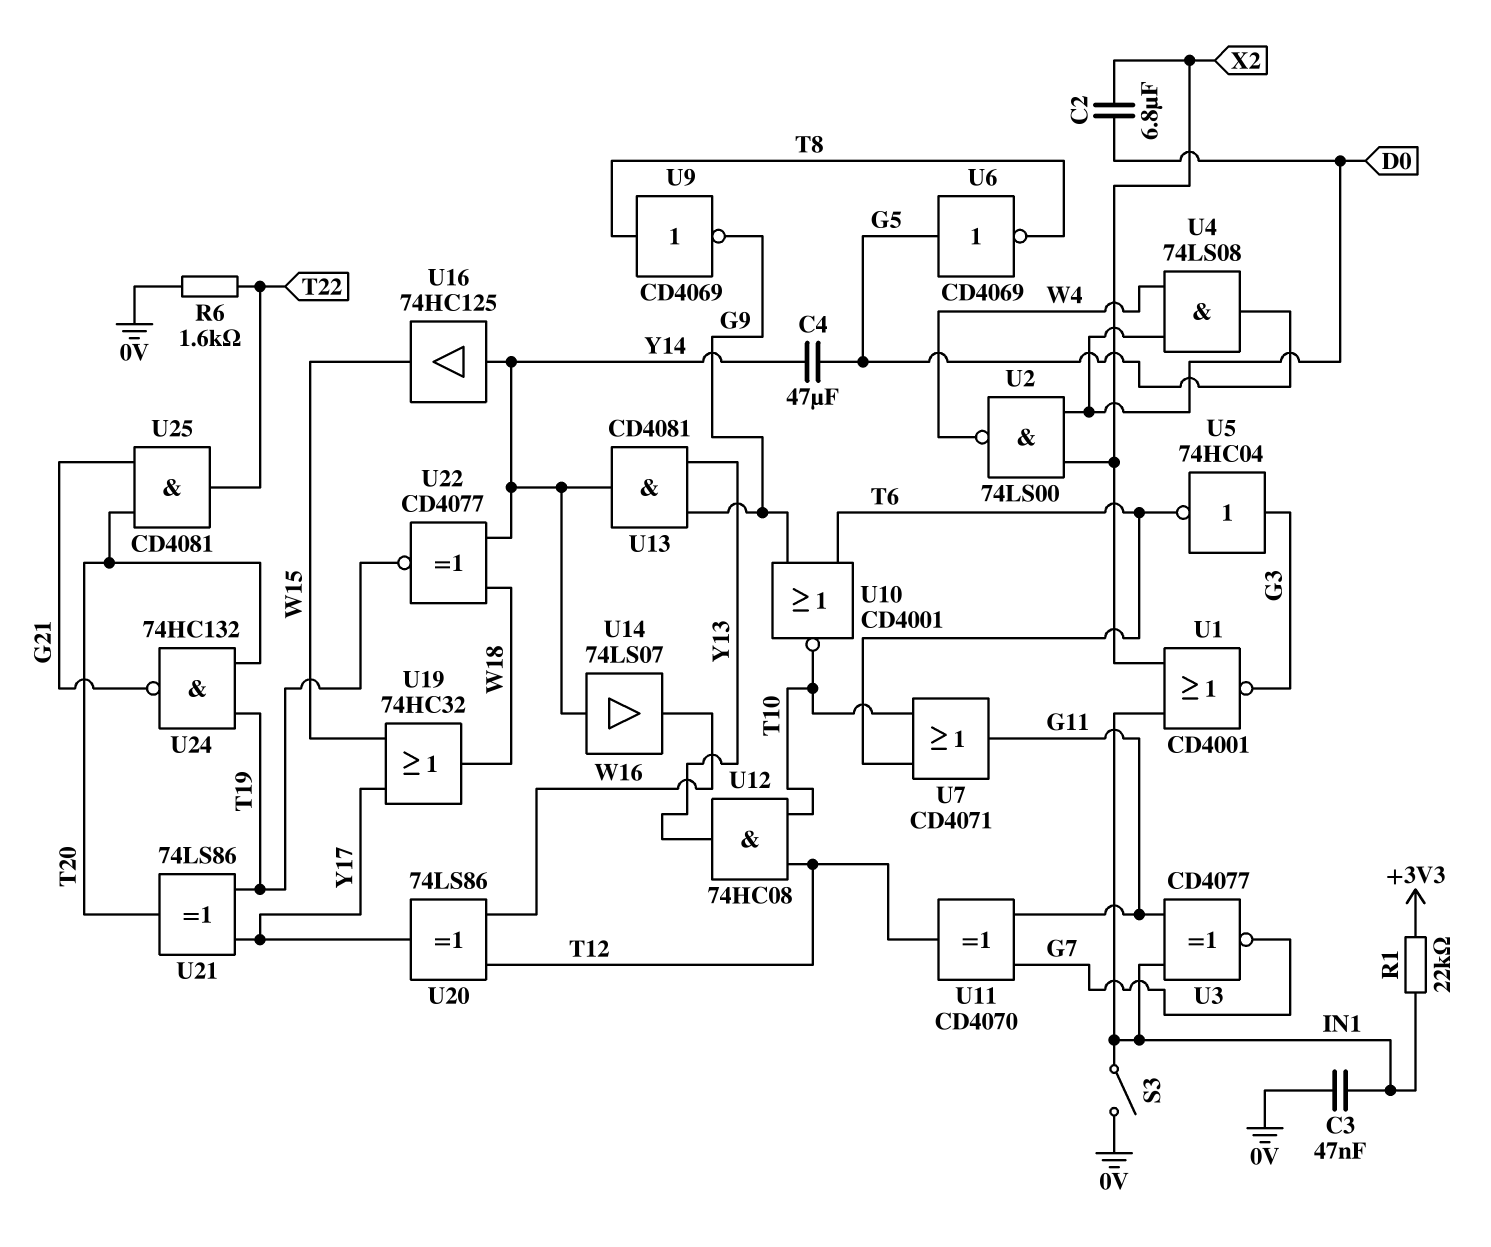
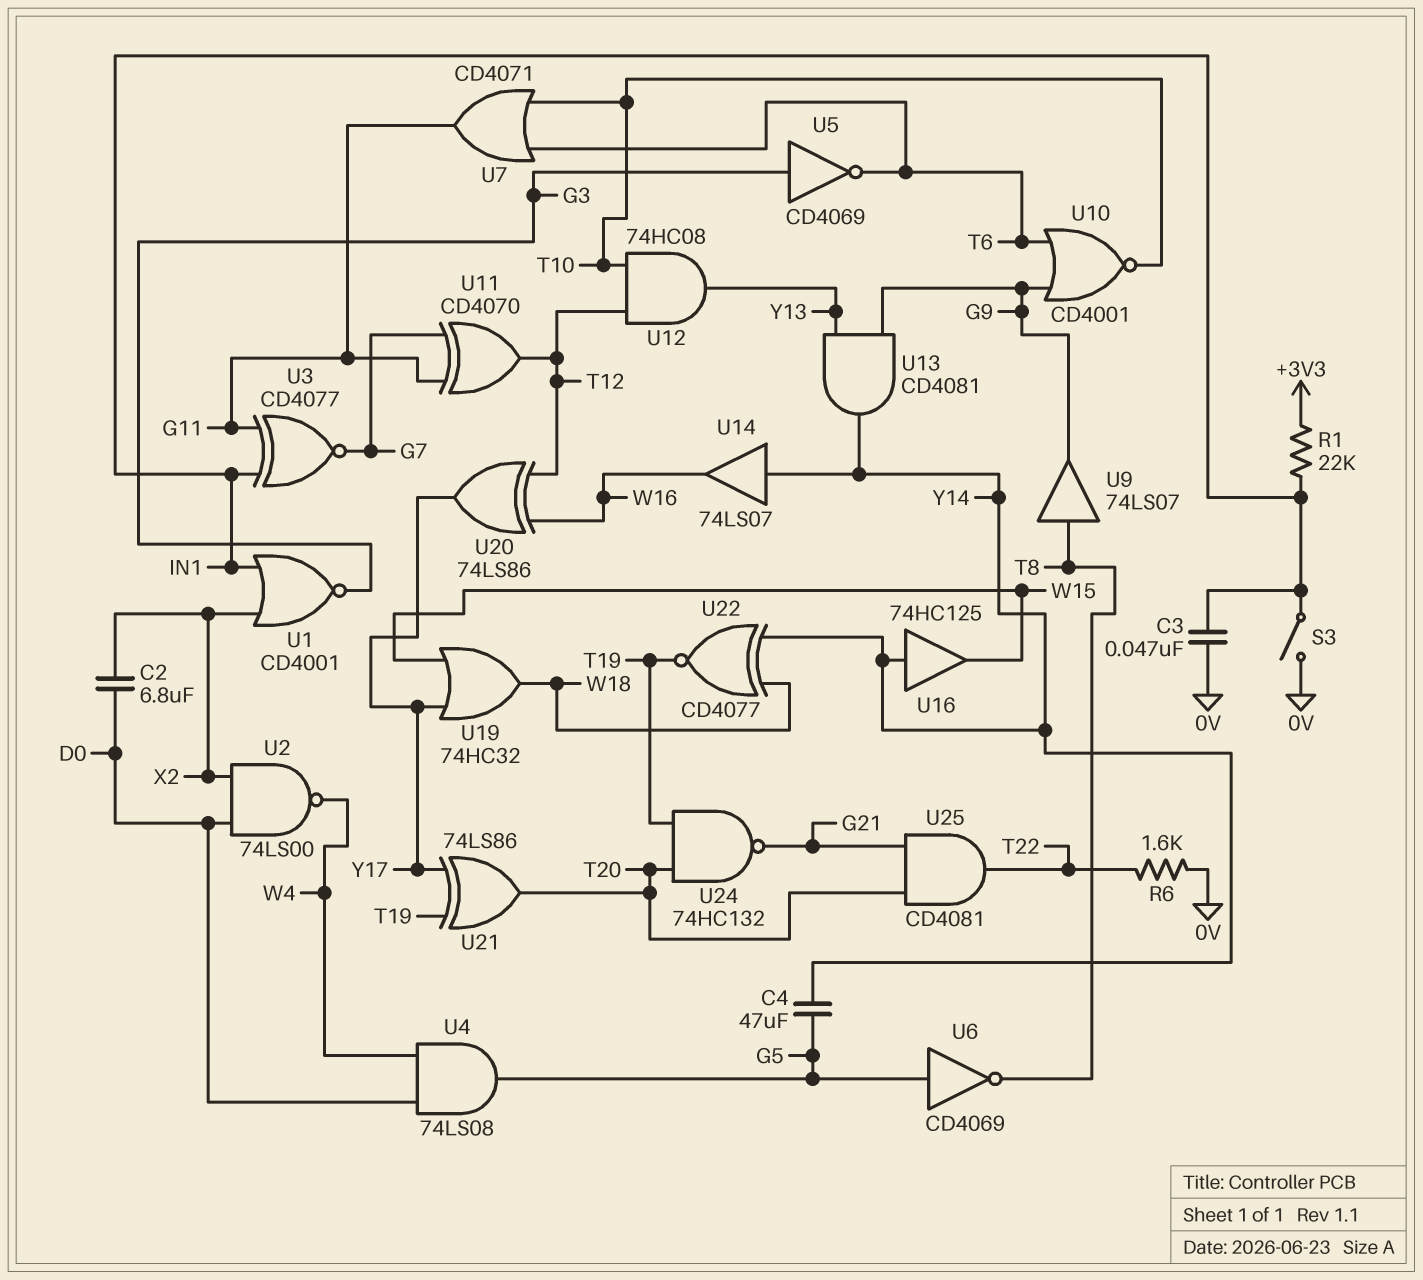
U5: NOT 74HC04 (in G3, out T6) -> NOT CD4069 (in G3, out T6)
U9: NOT CD4069 (in T8, out G9) -> buffer 74LS07 (in T8, out G9)

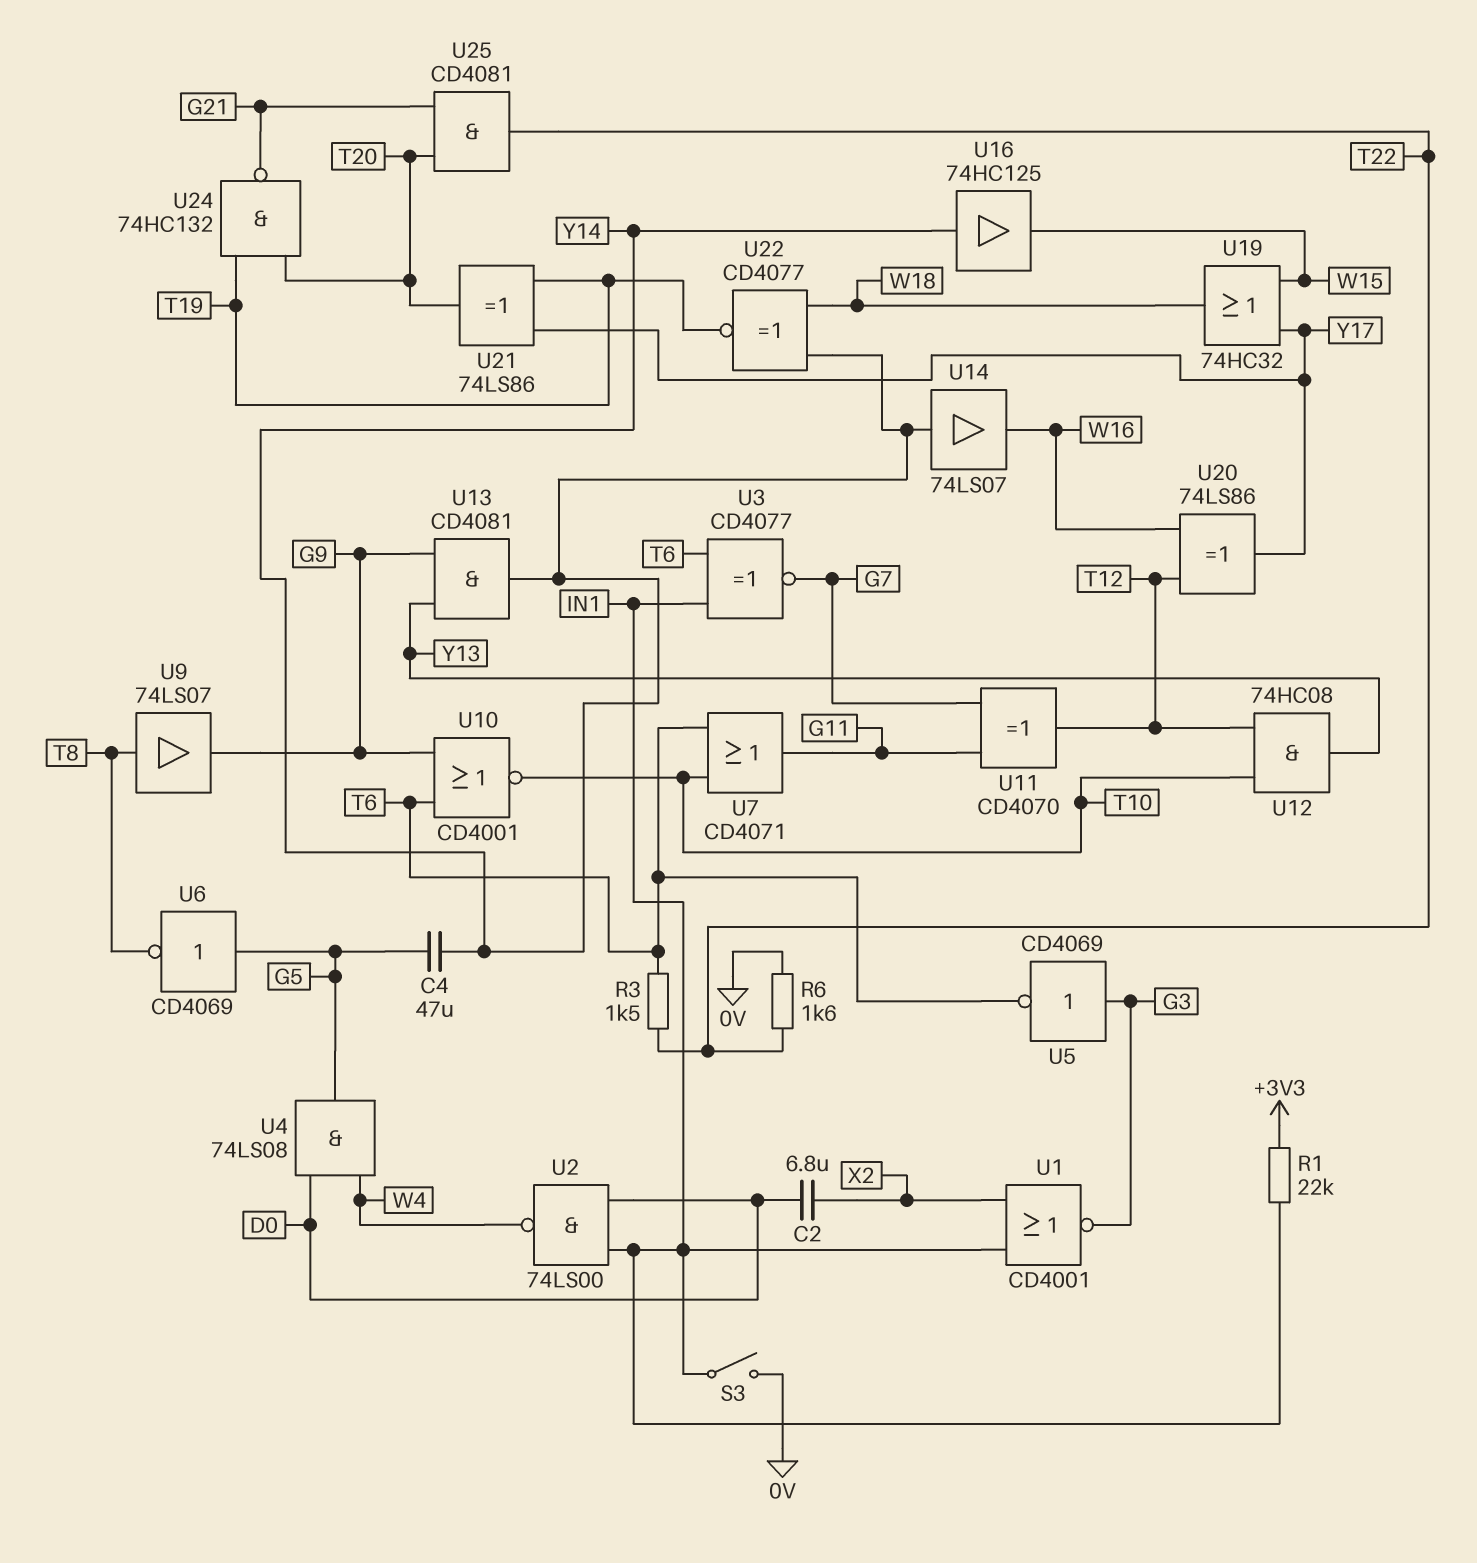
C3: 47nF (0V, IN1) -> none
R3: none -> 1.5k (T6, T22)
U2: NAND 74LS00 (in D0, in X2, out W4) -> NAND 74LS00 (in D0, in IN1, out W4)
U3: XNOR CD4077 (in G11, in IN1, out G7) -> XNOR CD4077 (in IN1, in T6, out G7)

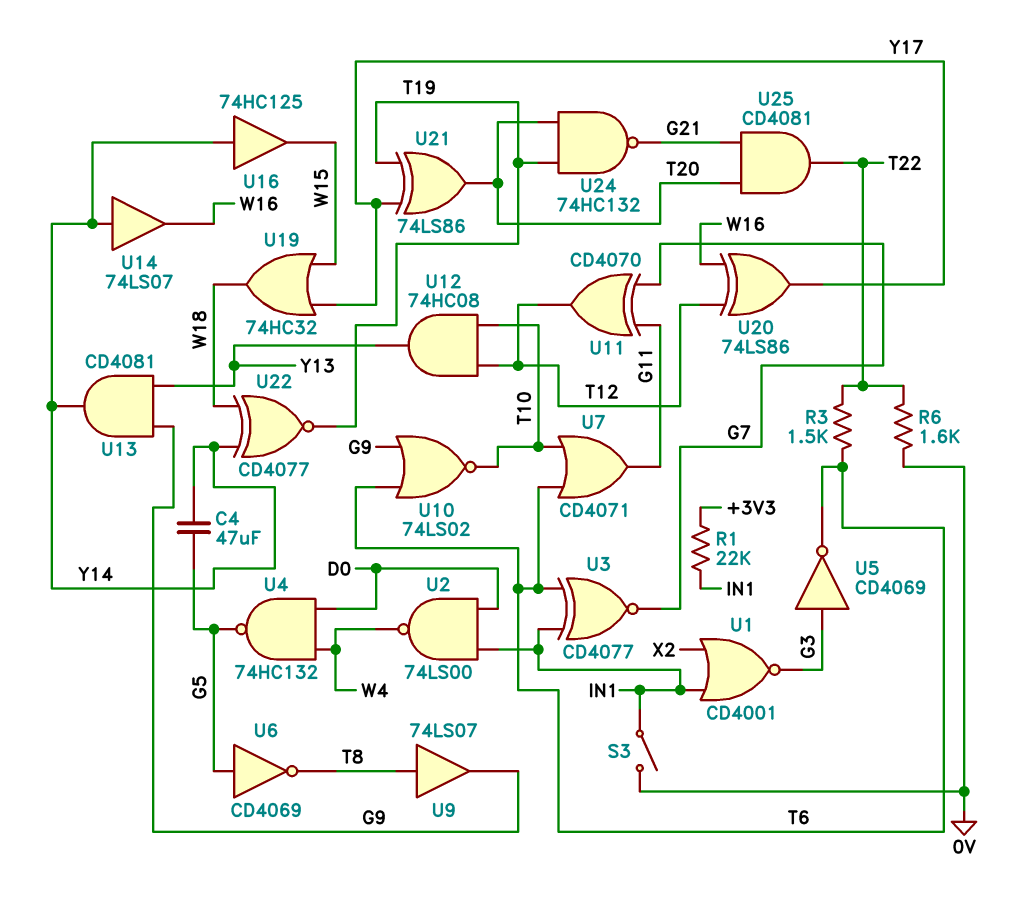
C2: 6.8uF (D0, X2) -> none
U4: AND 74LS08 (in D0, in W4, out G5) -> NAND 74HC132 (in D0, in W4, out G5)
U10: NOR CD4001 (in G9, in T6, out T10) -> NOR 74LS02 (in G9, in T6, out T10)

